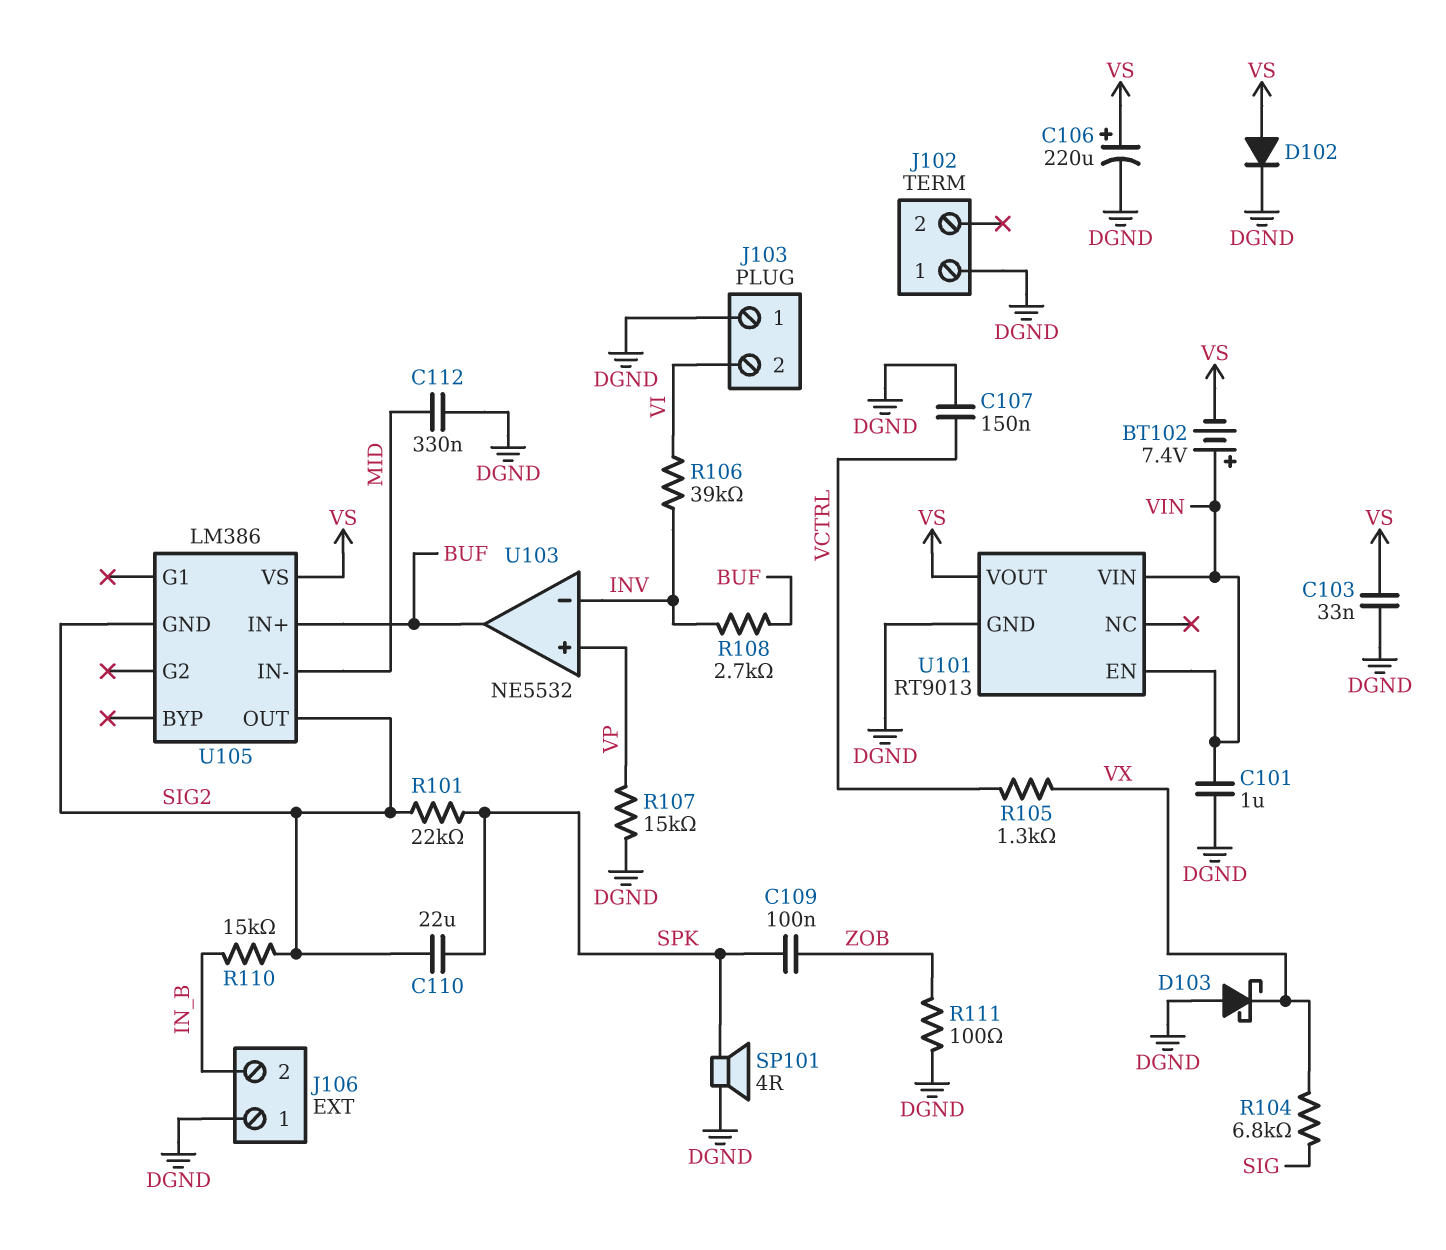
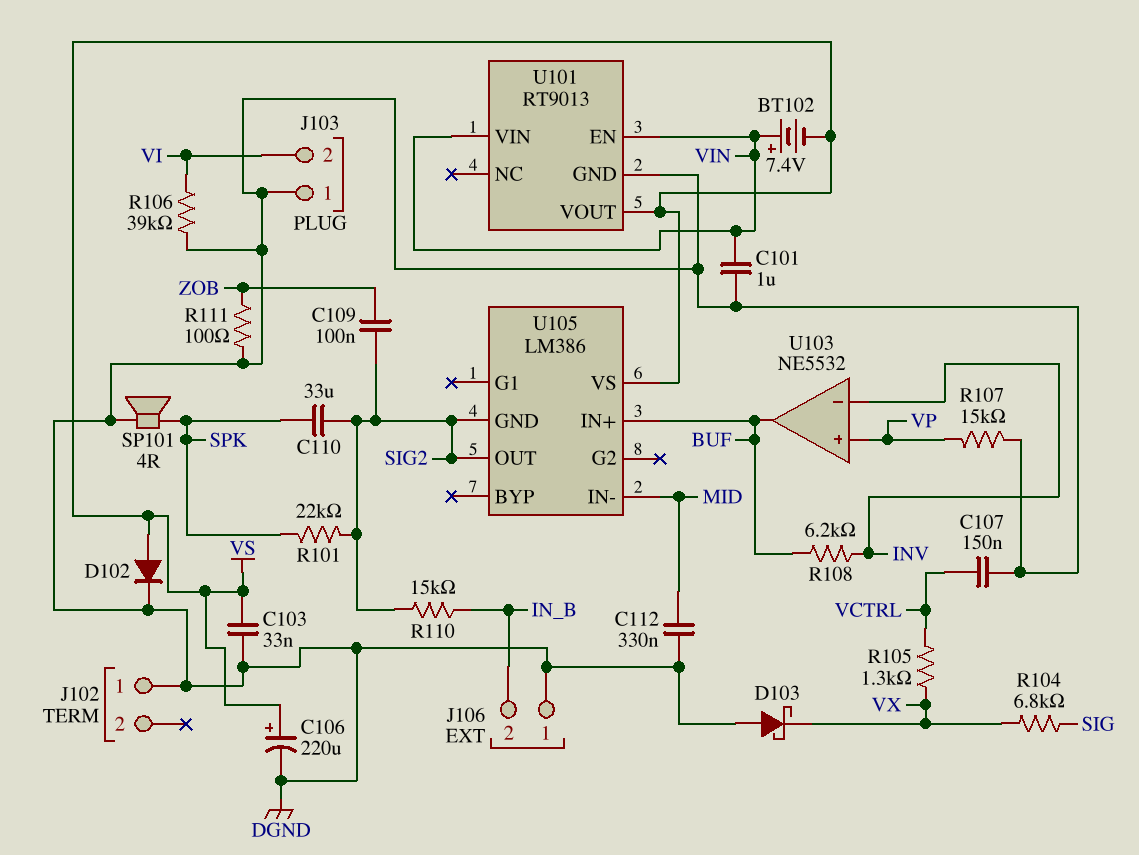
C109: 100nF (SPK, ZOB) -> 100nF (SIG2, ZOB)
C110: 22uF (SIG2, SPK) -> 33uF (SIG2, SPK)
R106: 39k (INV, VI) -> 39k (DGND, VI)
R108: 2.7k (BUF, INV) -> 6.2k (BUF, INV)

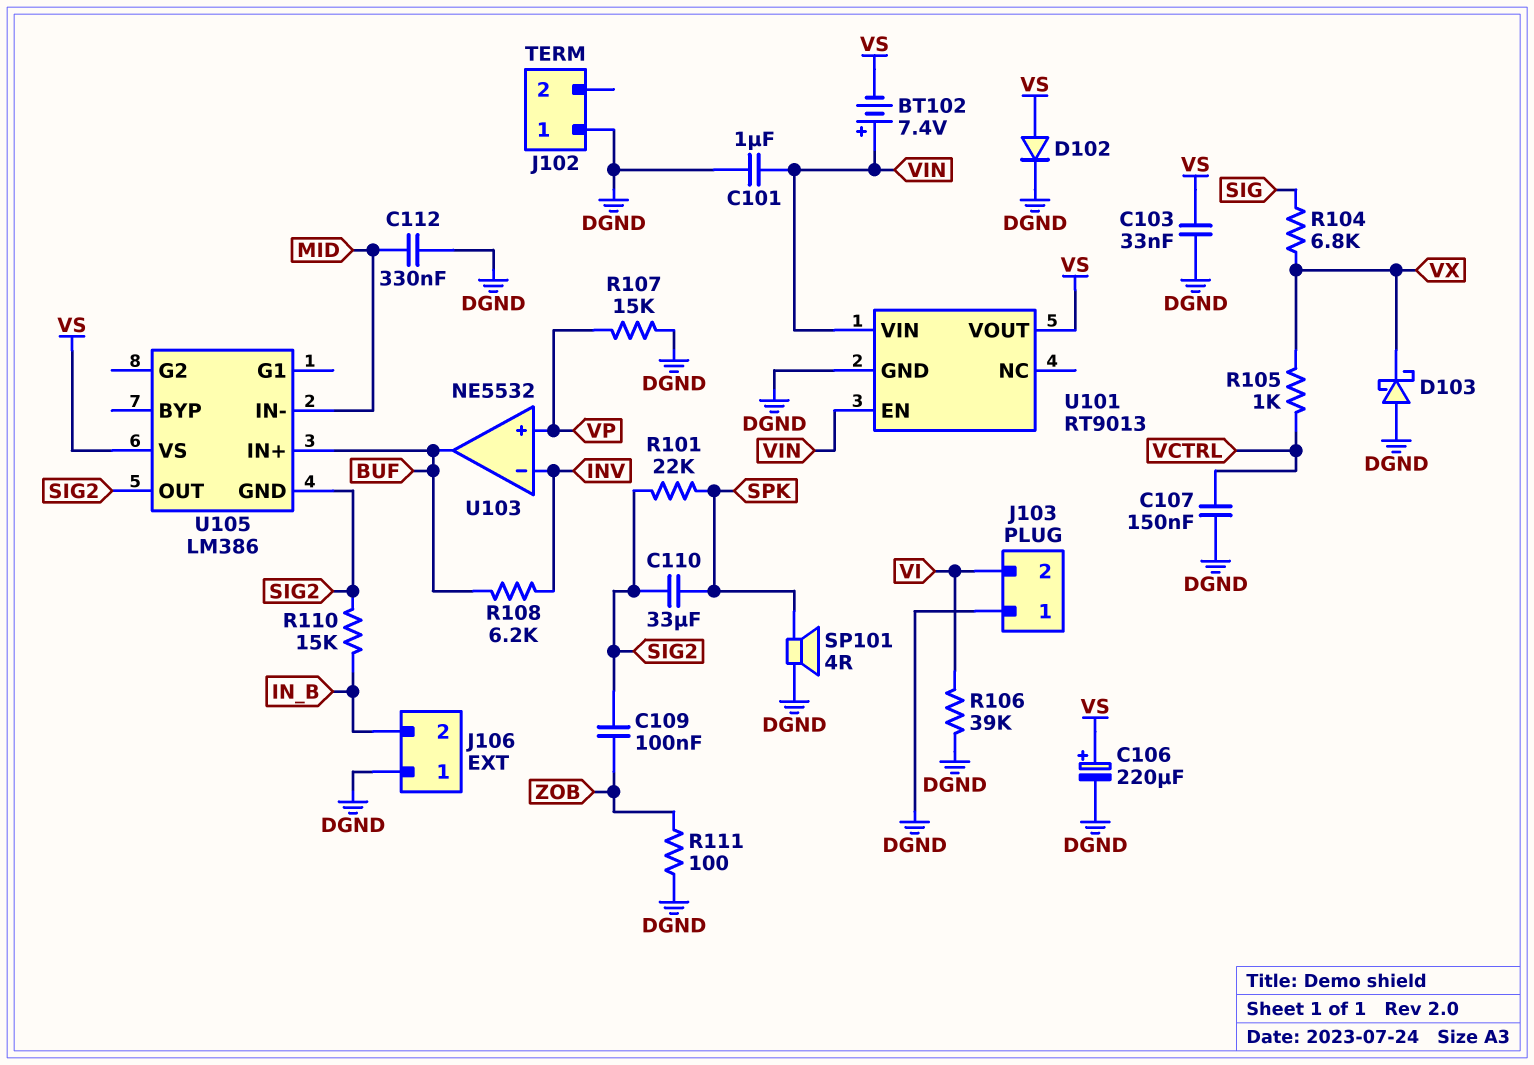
R105: 1.3k (VCTRL, VX) -> 1k (VCTRL, VX)

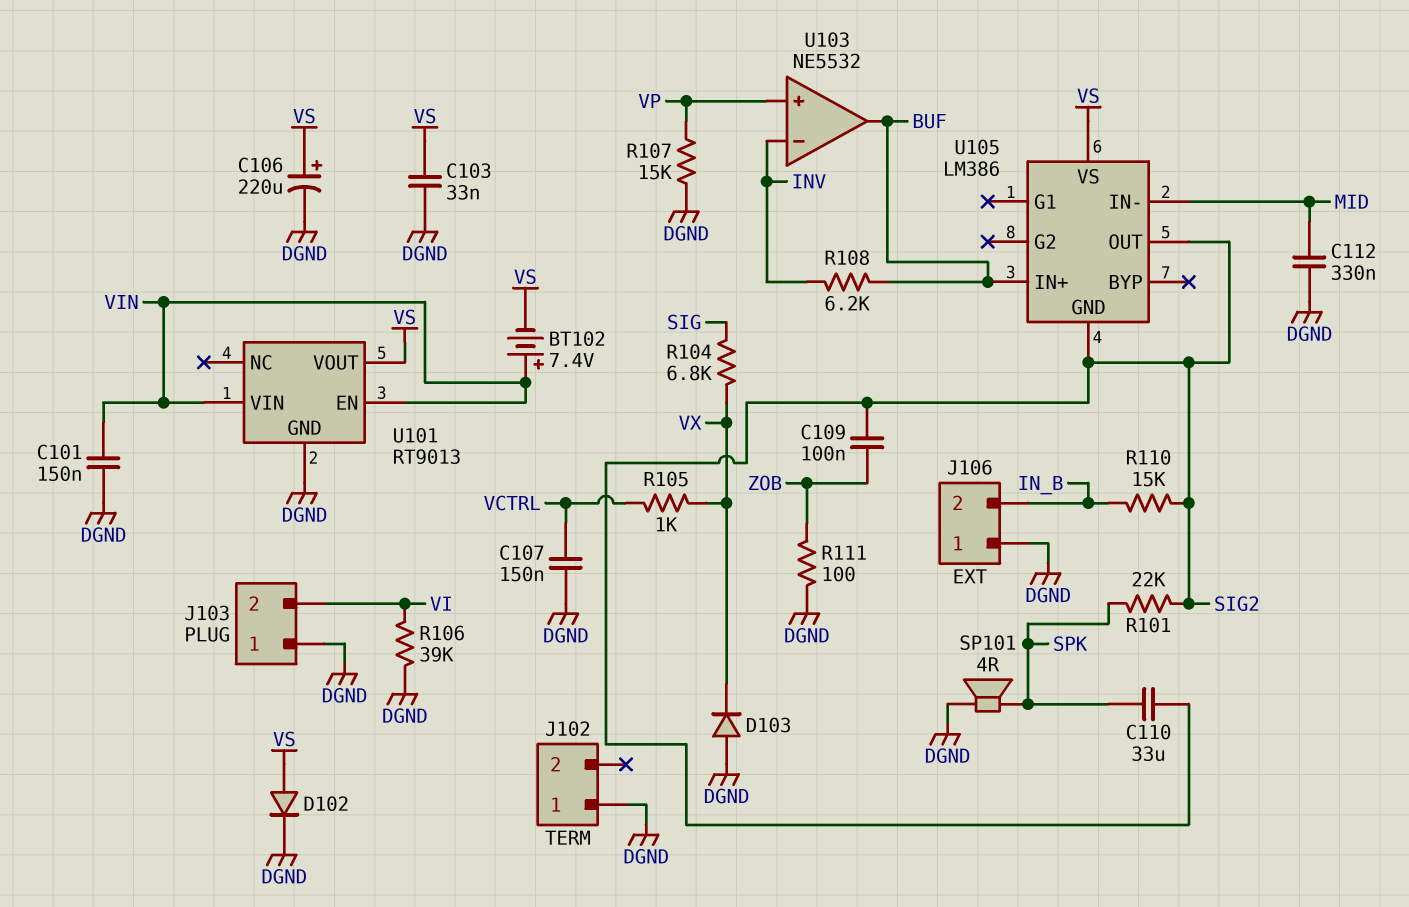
C101: 1uF (DGND, VIN) -> 150nF (DGND, VIN)
D103: schottky (A DGND, K VX) -> diode (A DGND, K VX)

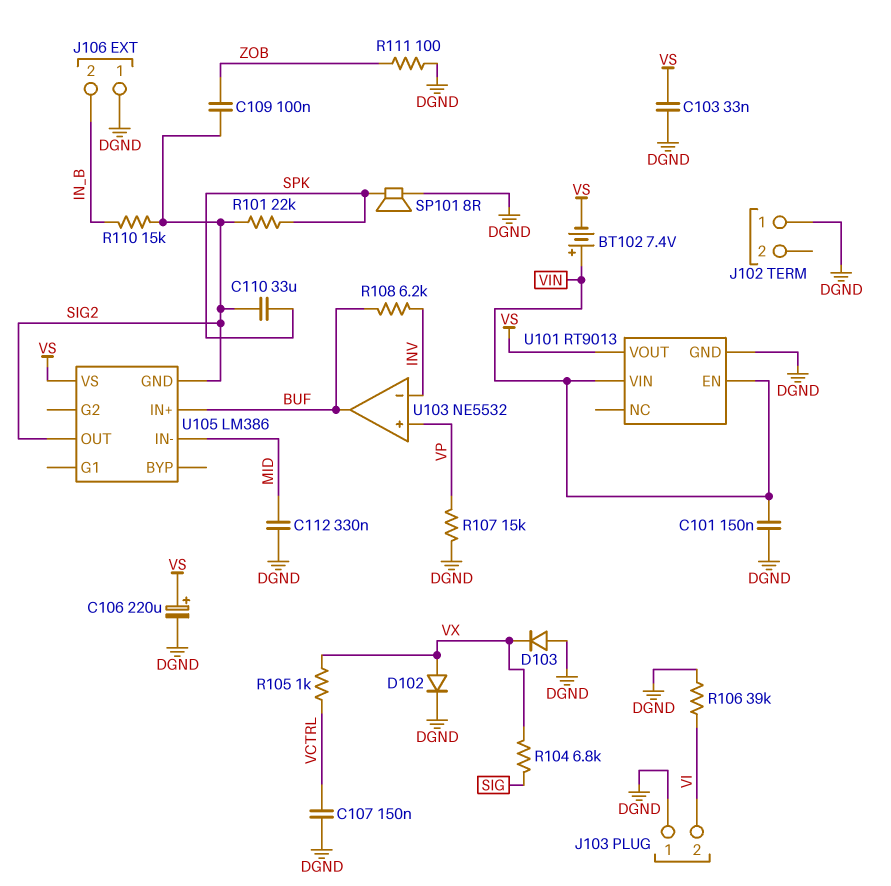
D102: diode (A VS, K DGND) -> diode (A VX, K DGND)
SP101: speaker 4R (DGND, SPK) -> speaker 8R (DGND, SPK)

